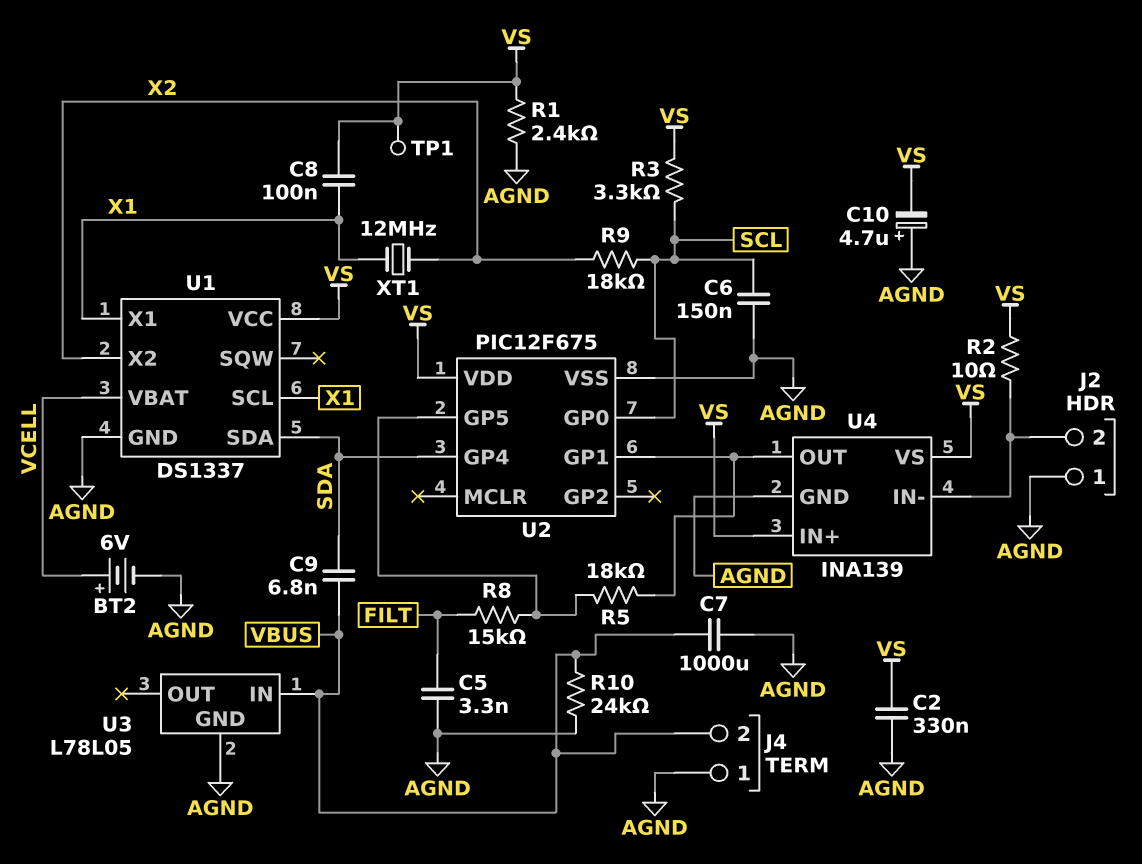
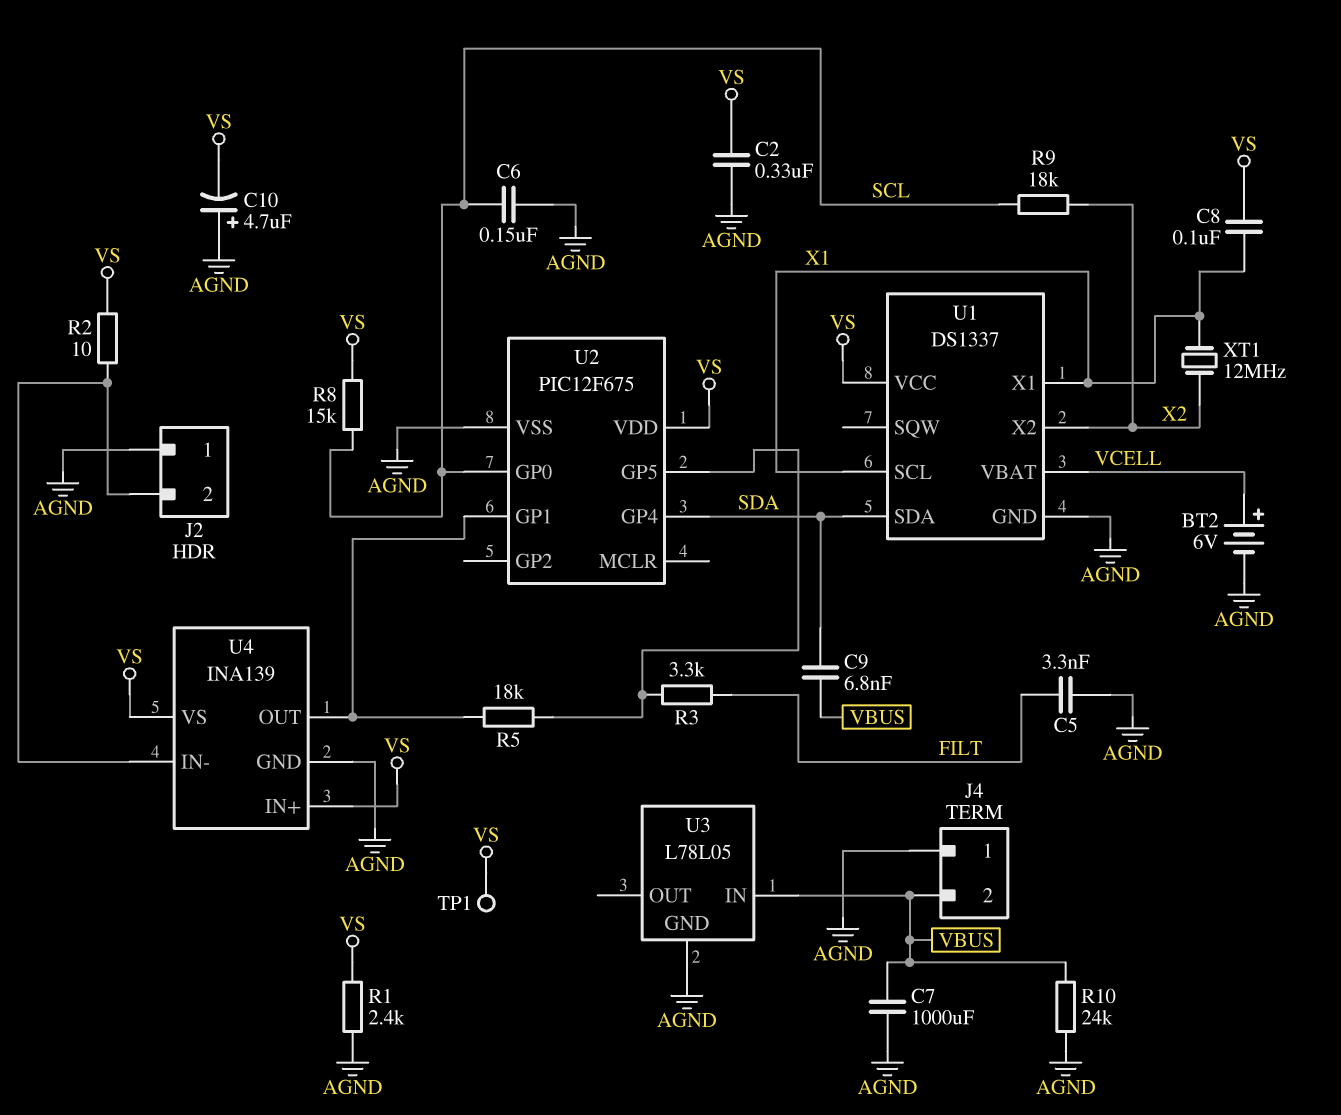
R3: 3.3k (SCL, VS) -> 3.3k (FILT, U2/GP5)
R8: 15k (FILT, U2/GP5) -> 15k (SCL, VS)

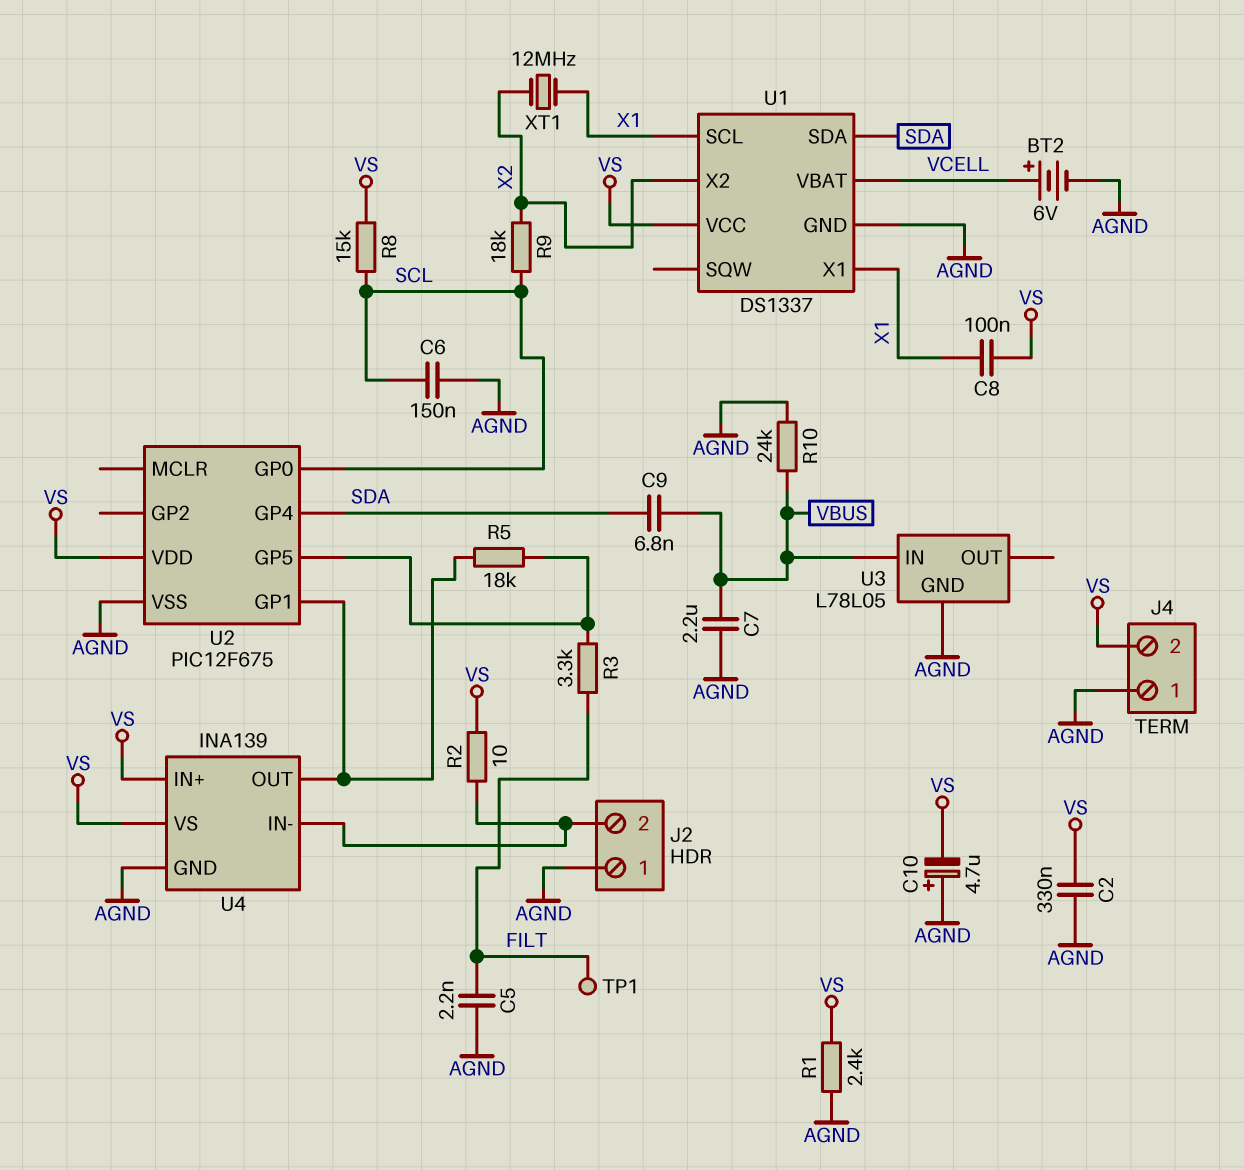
C5: 3.3nF (AGND, FILT) -> 2.2nF (AGND, FILT)
C7: 1000uF (AGND, VBUS) -> 2.2uF (AGND, VBUS)
J4 pin 2: VBUS -> VS
TP1: test point (VS) -> test point (FILT)

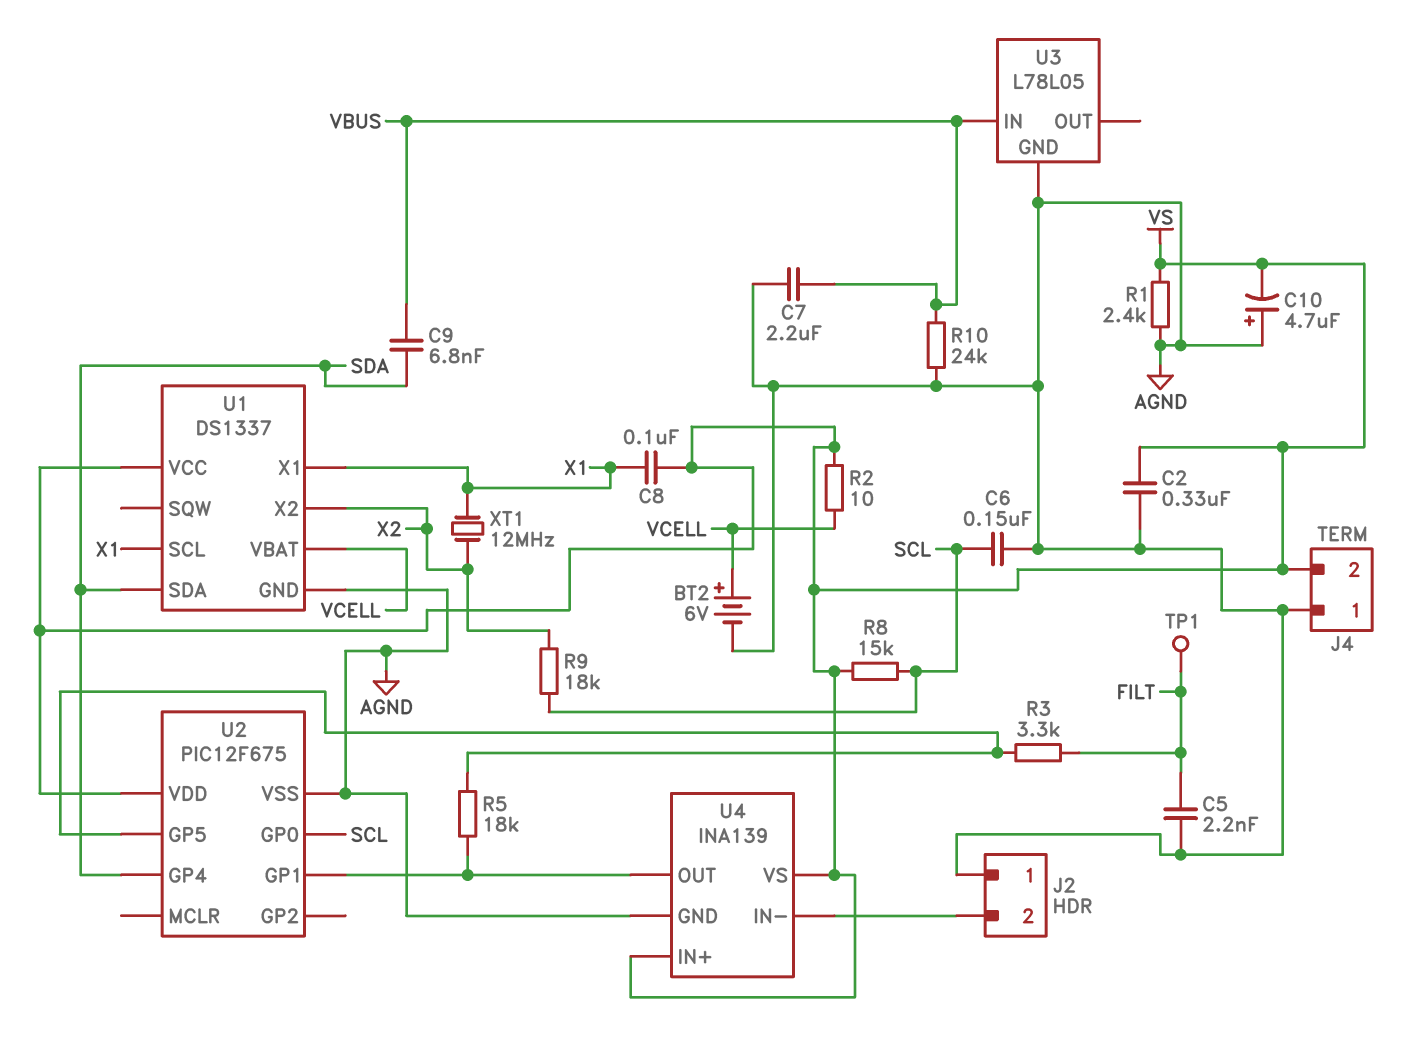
R2: 10 (J2/2, VS) -> 10 (VCELL, VS)

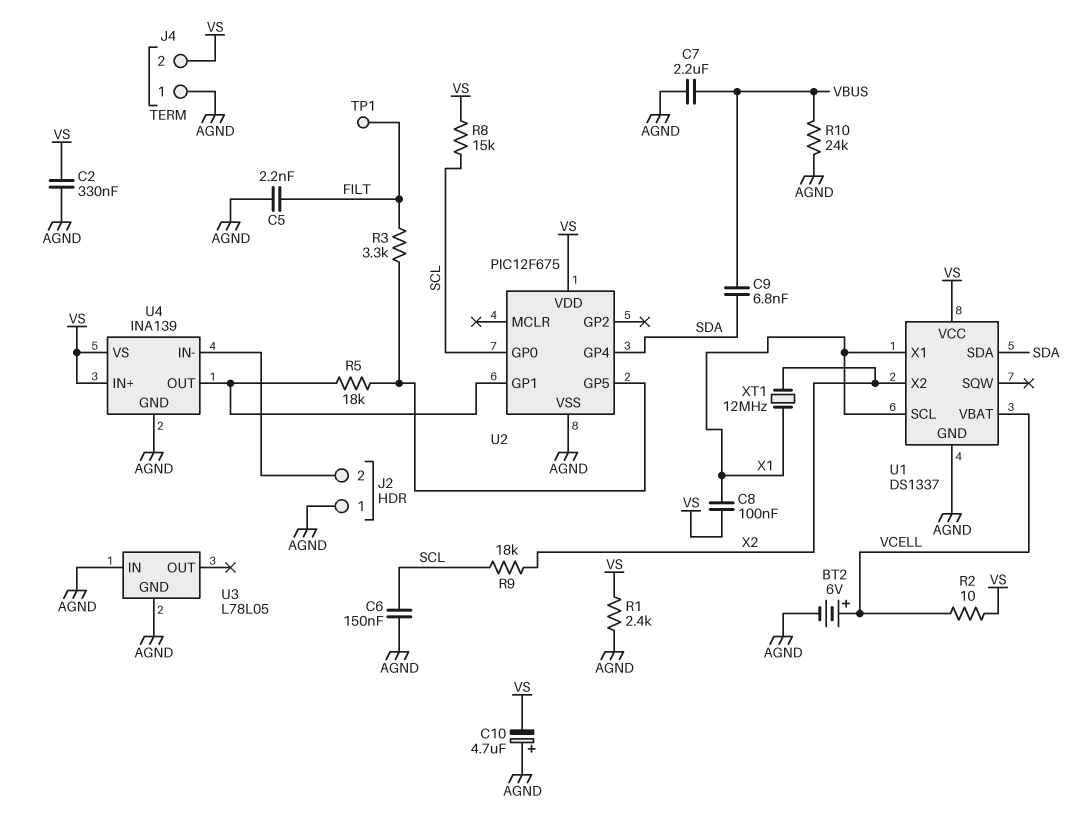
U3 pin IN: VBUS -> AGND

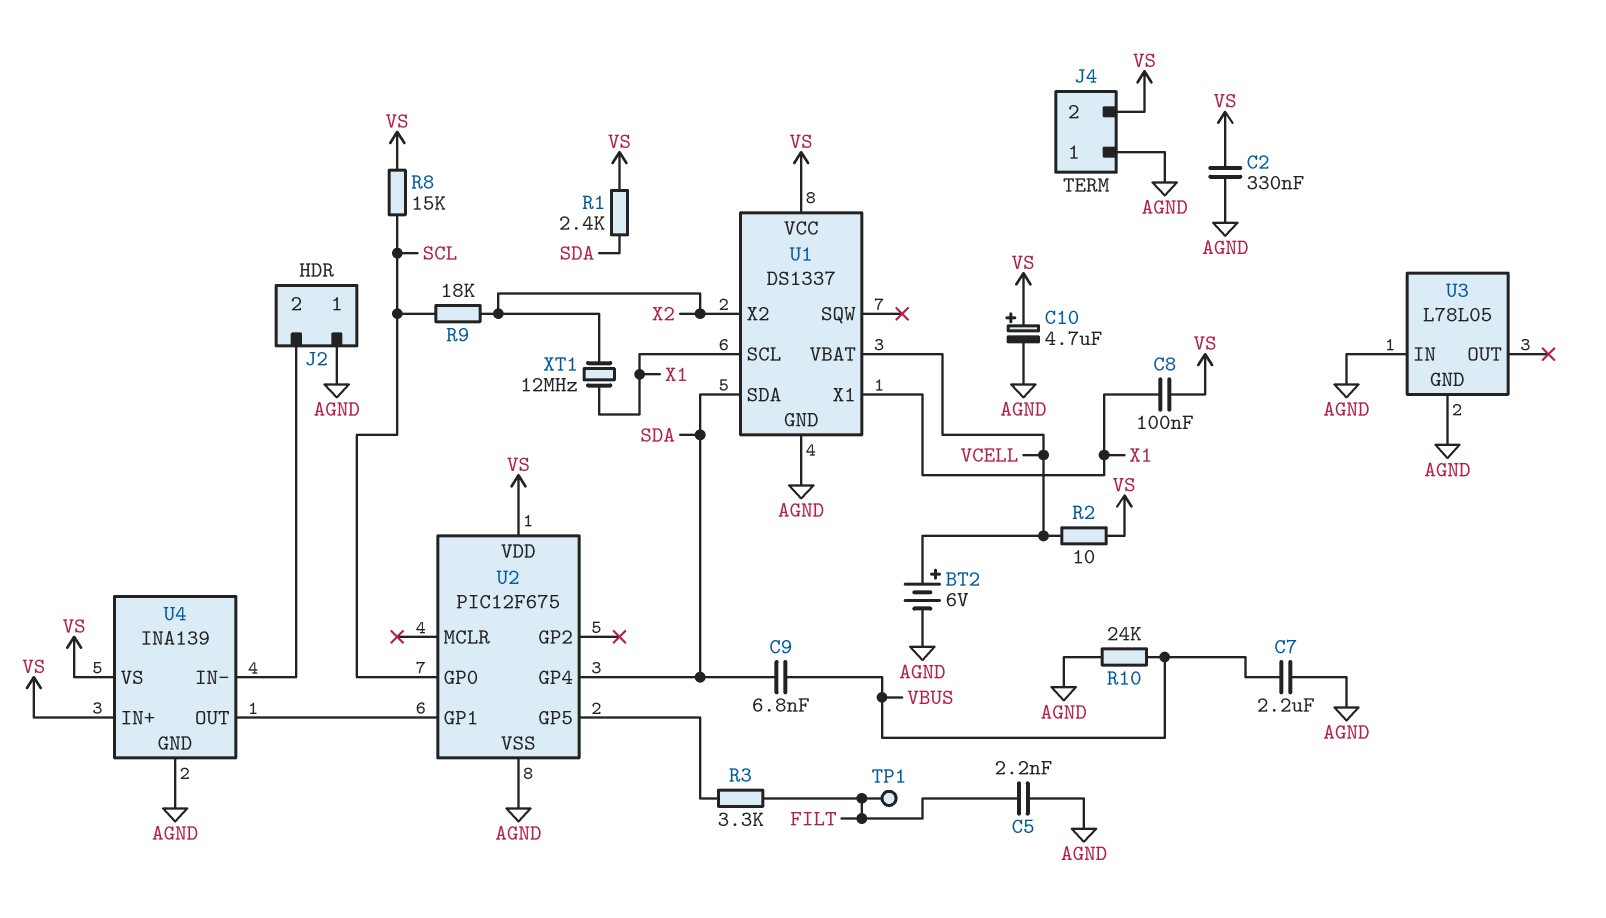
C6: 150nF (AGND, SCL) -> none
C10: 4.7uF (plus AGND, minus VS) -> 4.7uF (plus VS, minus AGND)
R1: 2.4k (AGND, VS) -> 2.4k (SDA, VS)
R5: 18k (U2/GP1, U2/GP5) -> none

